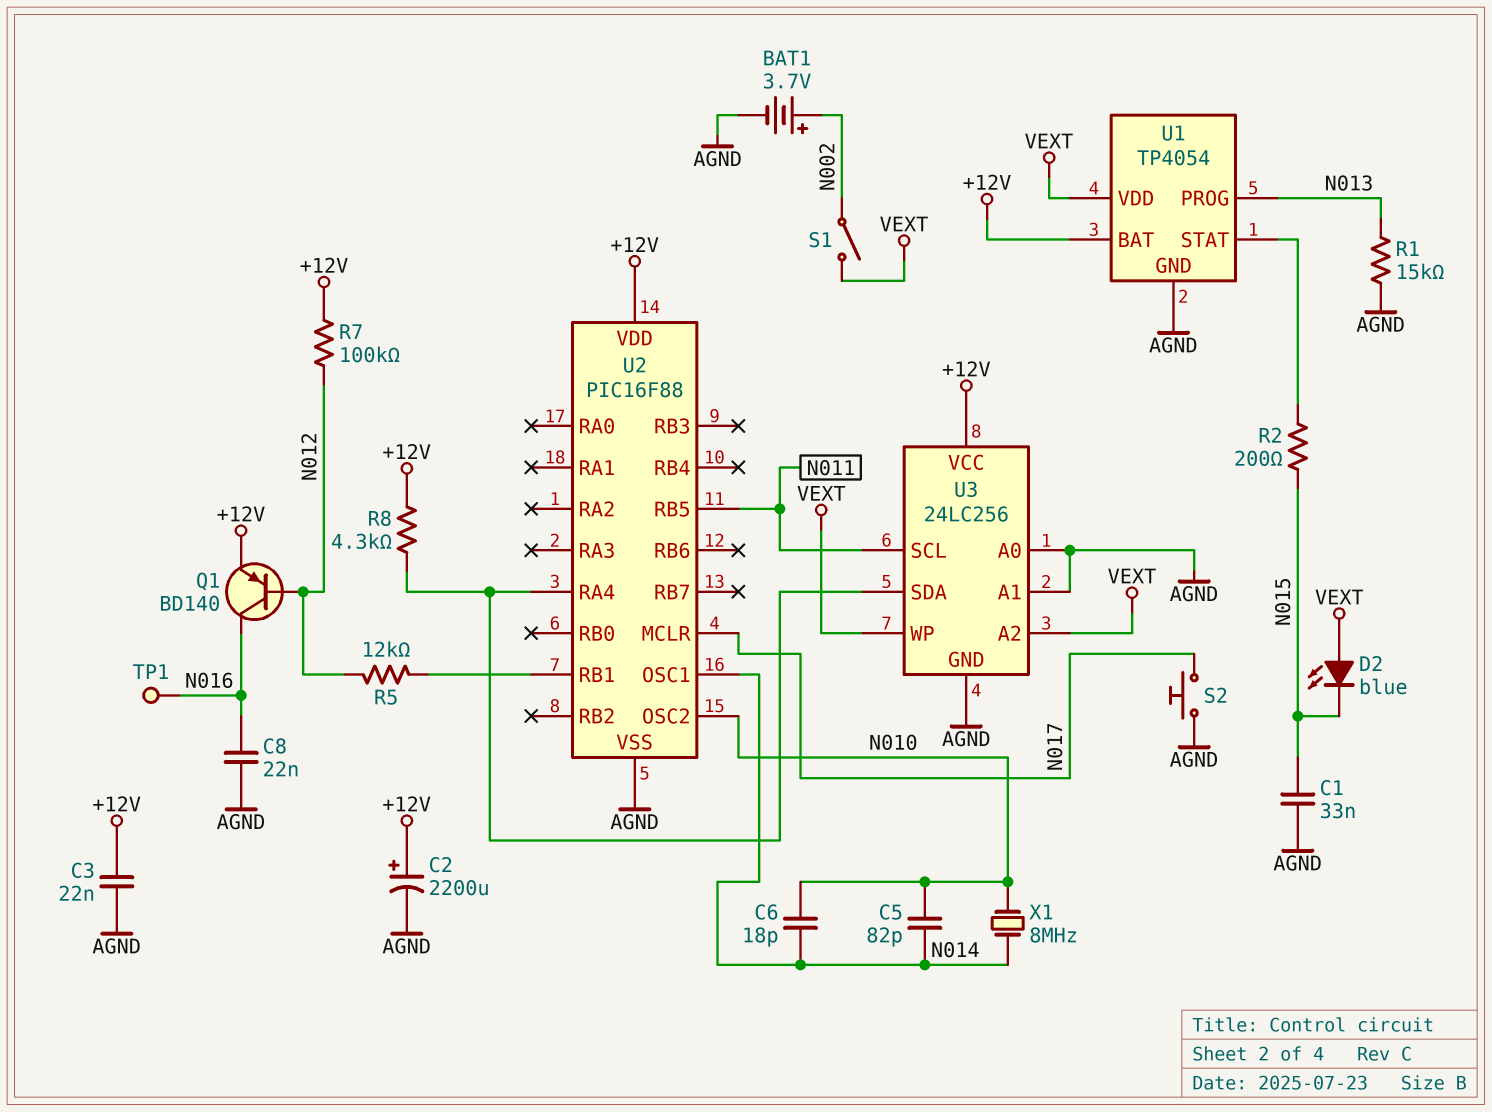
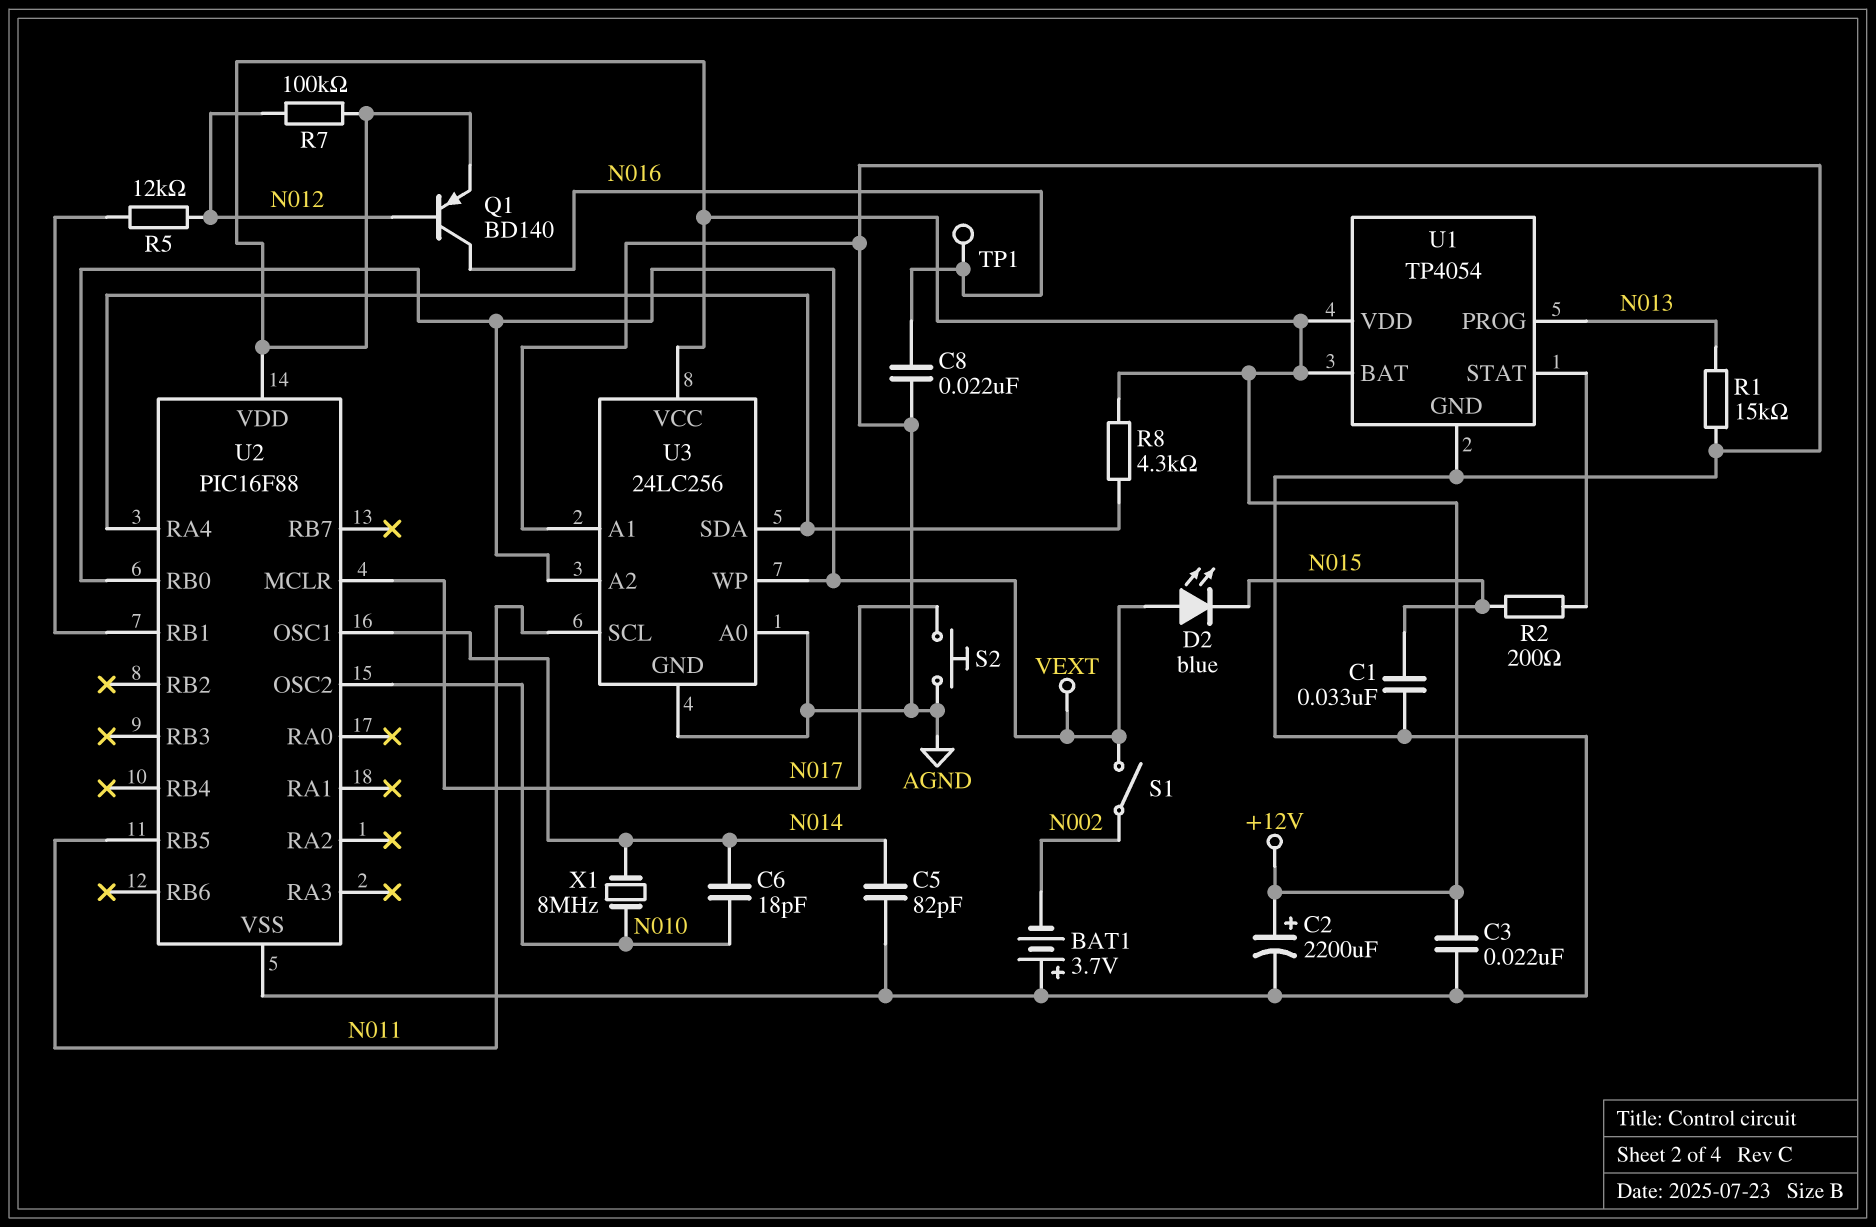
BAT1: 3.7V (plus N002, minus AGND) -> 3.7V (plus AGND, minus N002)
C5: 82pF (N010, N014) -> 82pF (AGND, N014)
U1 pin VDD: VEXT -> +12V
U2 pin RB0: none -> VEXT

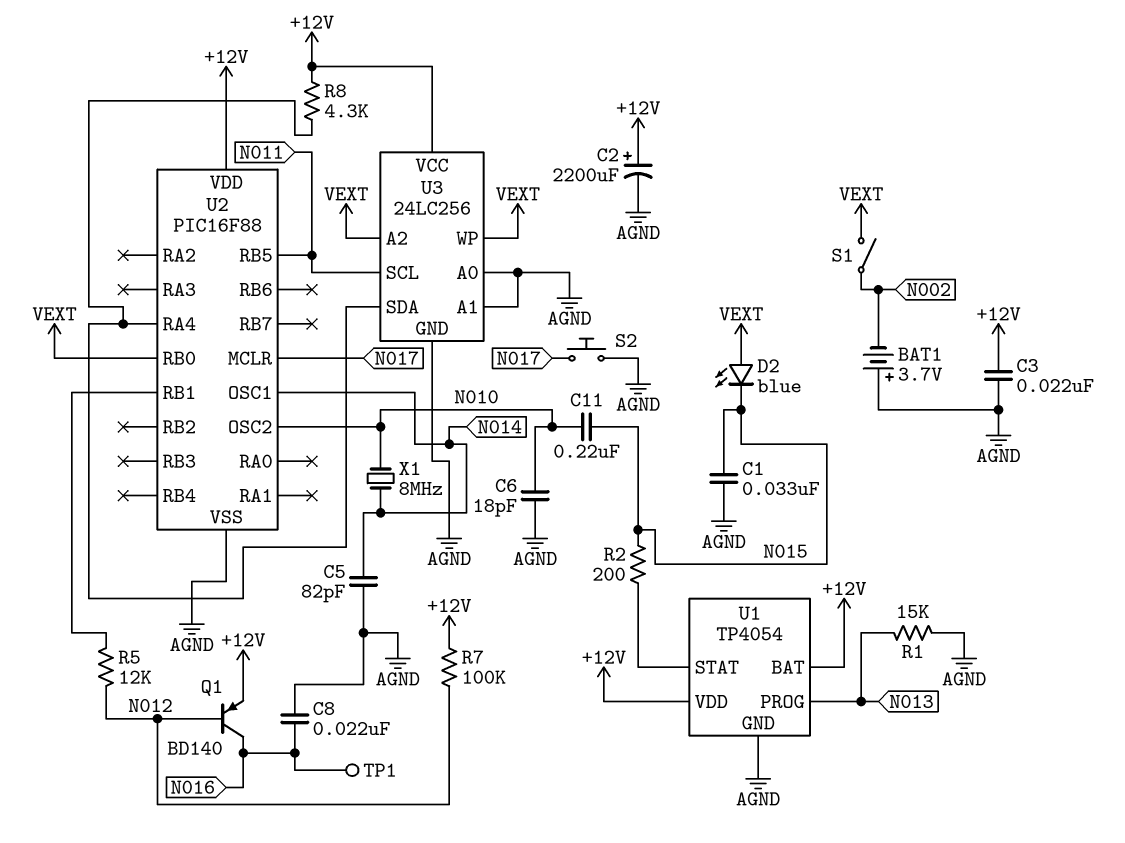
C6: 18pF (N010, N014) -> 18pF (AGND, N010)
C11: none -> 220nF (N010, N015)

